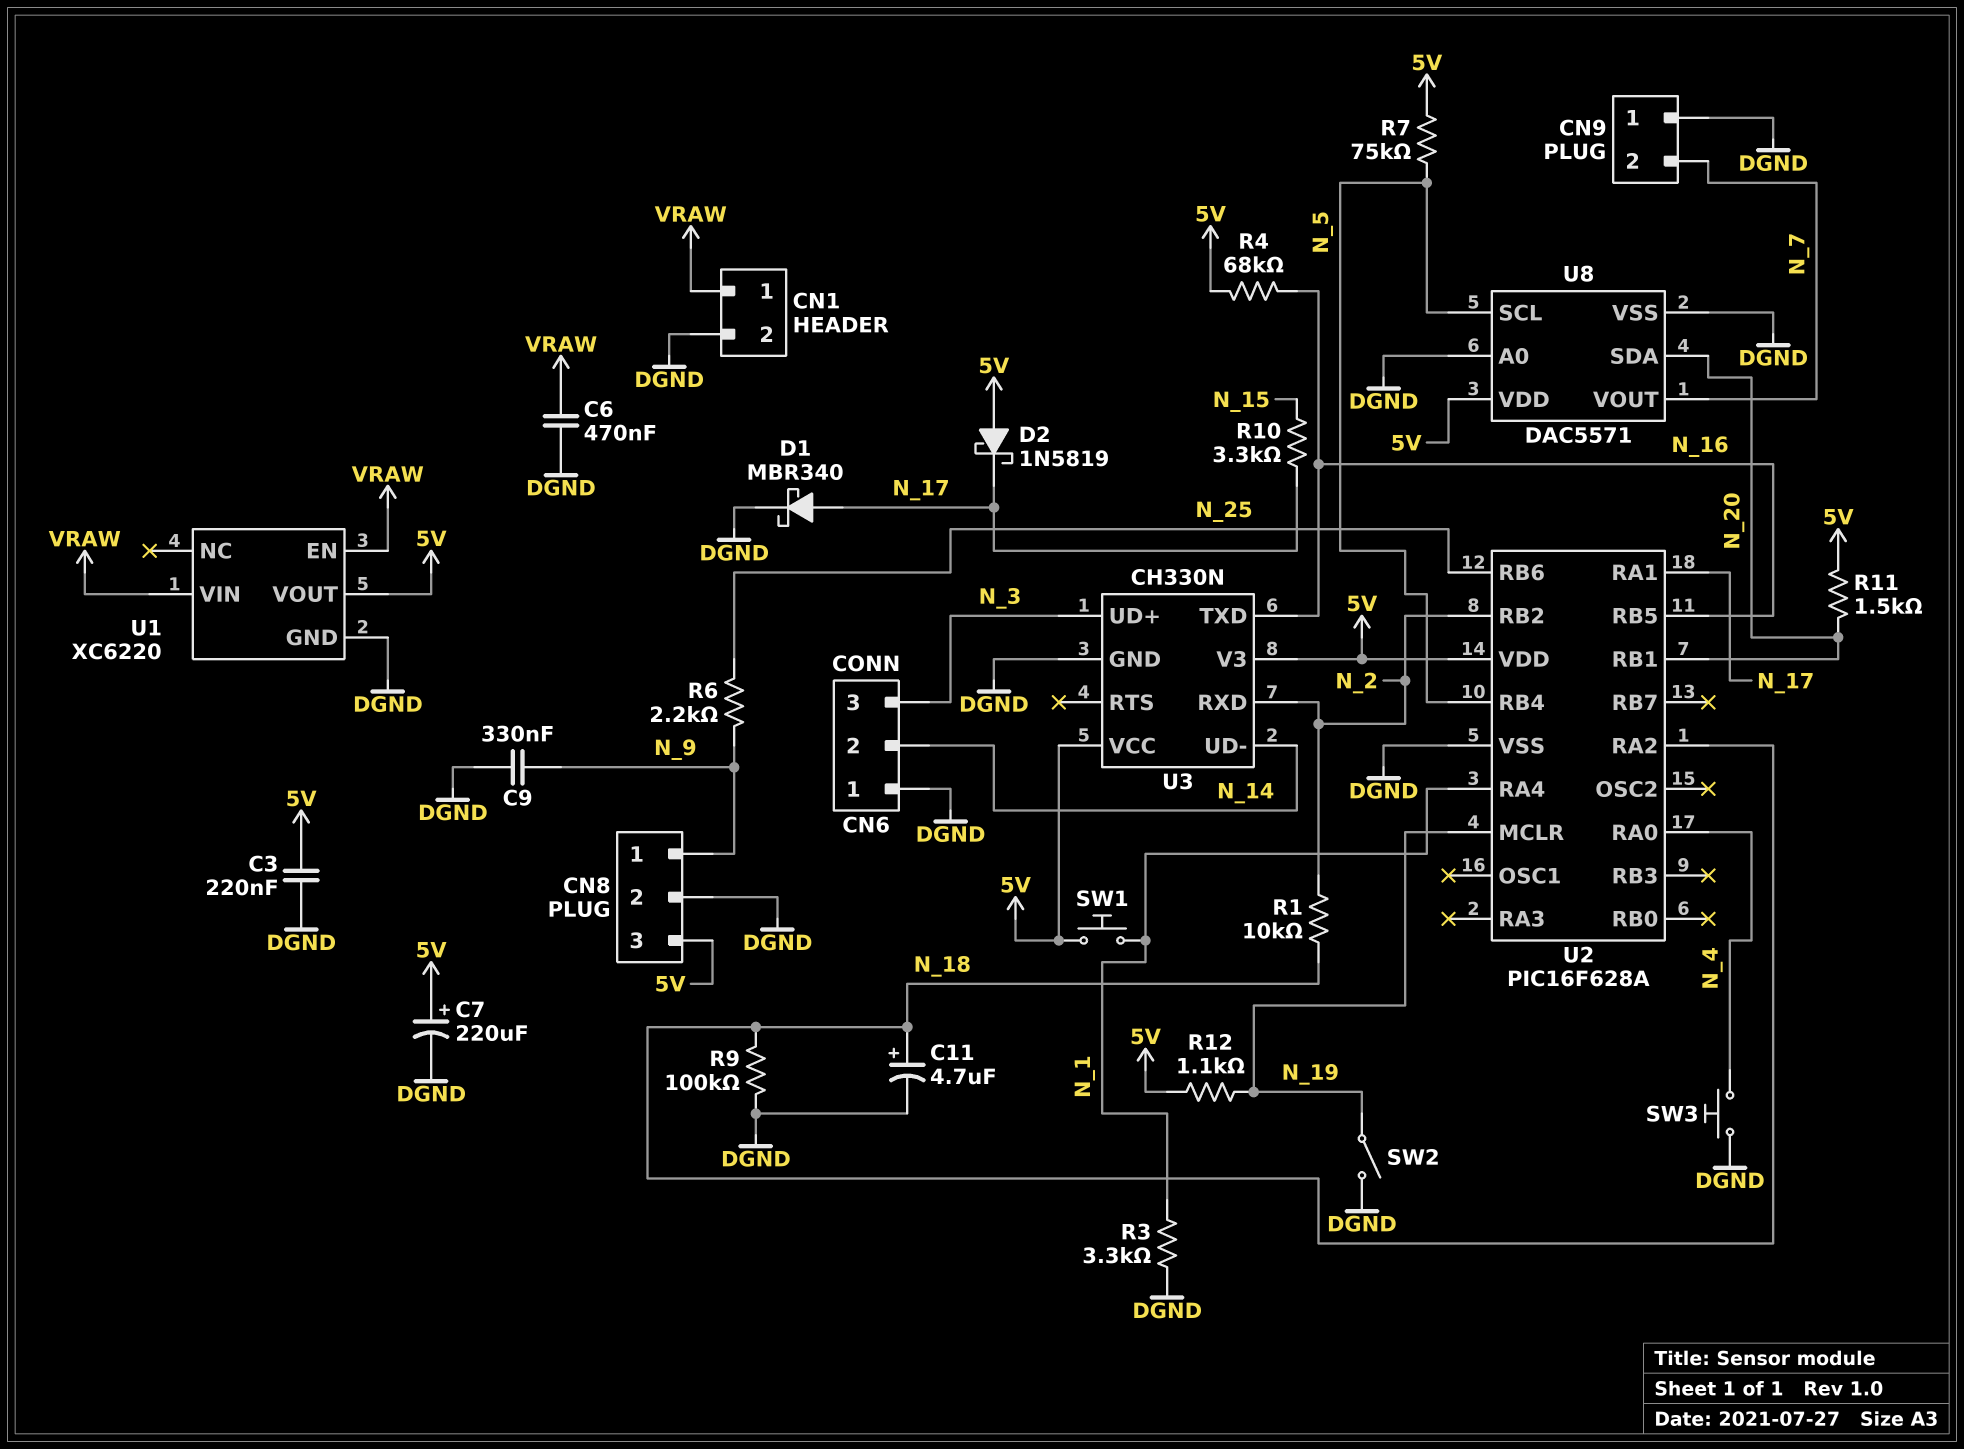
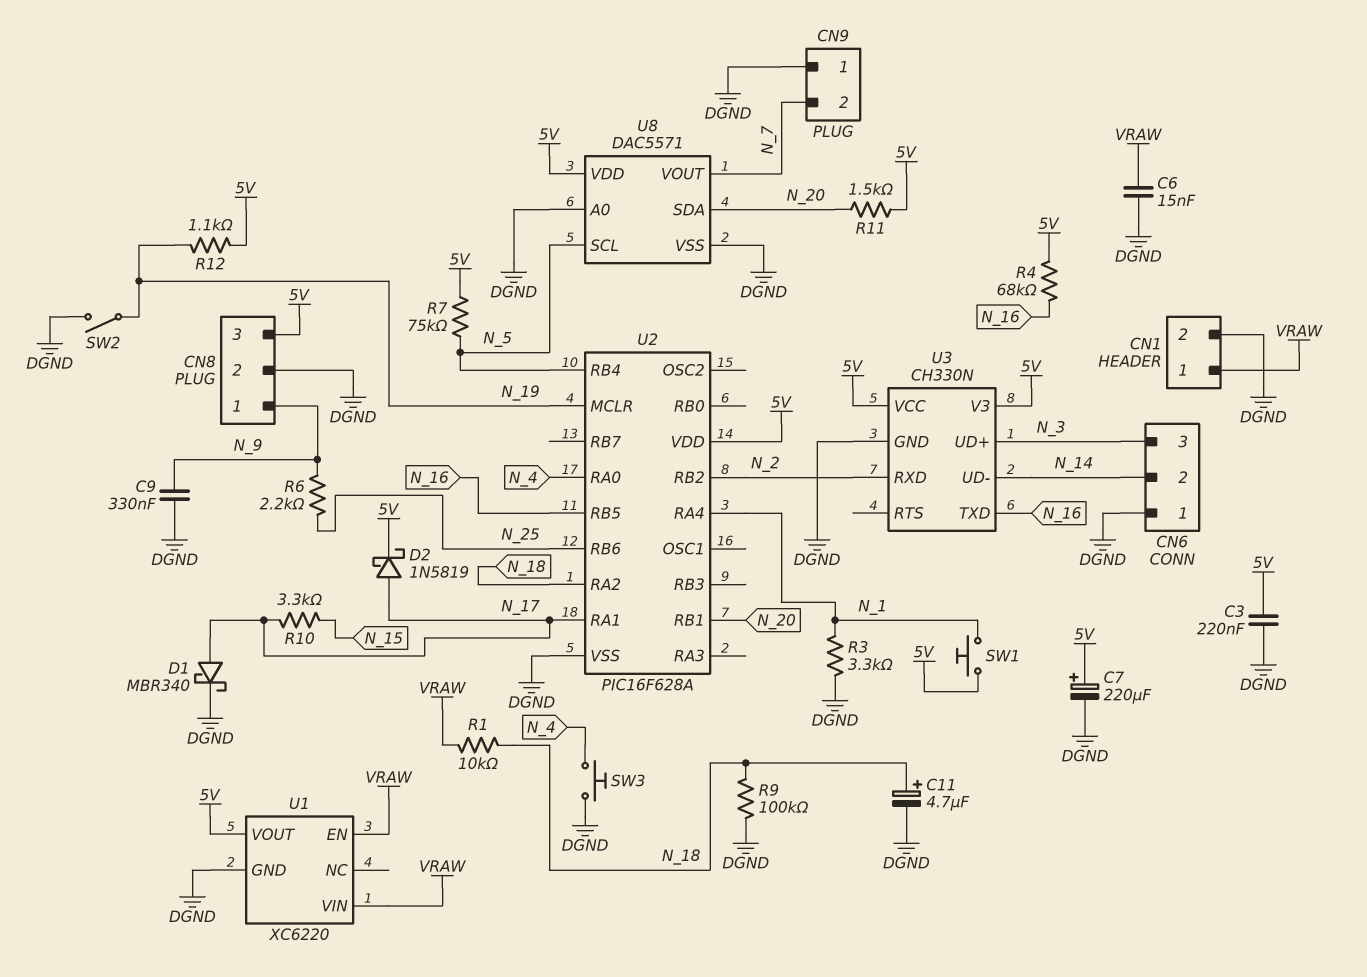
C6: 470nF (DGND, VRAW) -> 15nF (DGND, VRAW)
D2: schottky 1N5819 (A 5V, K N_17) -> schottky 1N5819 (A N_17, K 5V)
R1: 10k (N_2, N_18) -> 10k (N_18, VRAW)

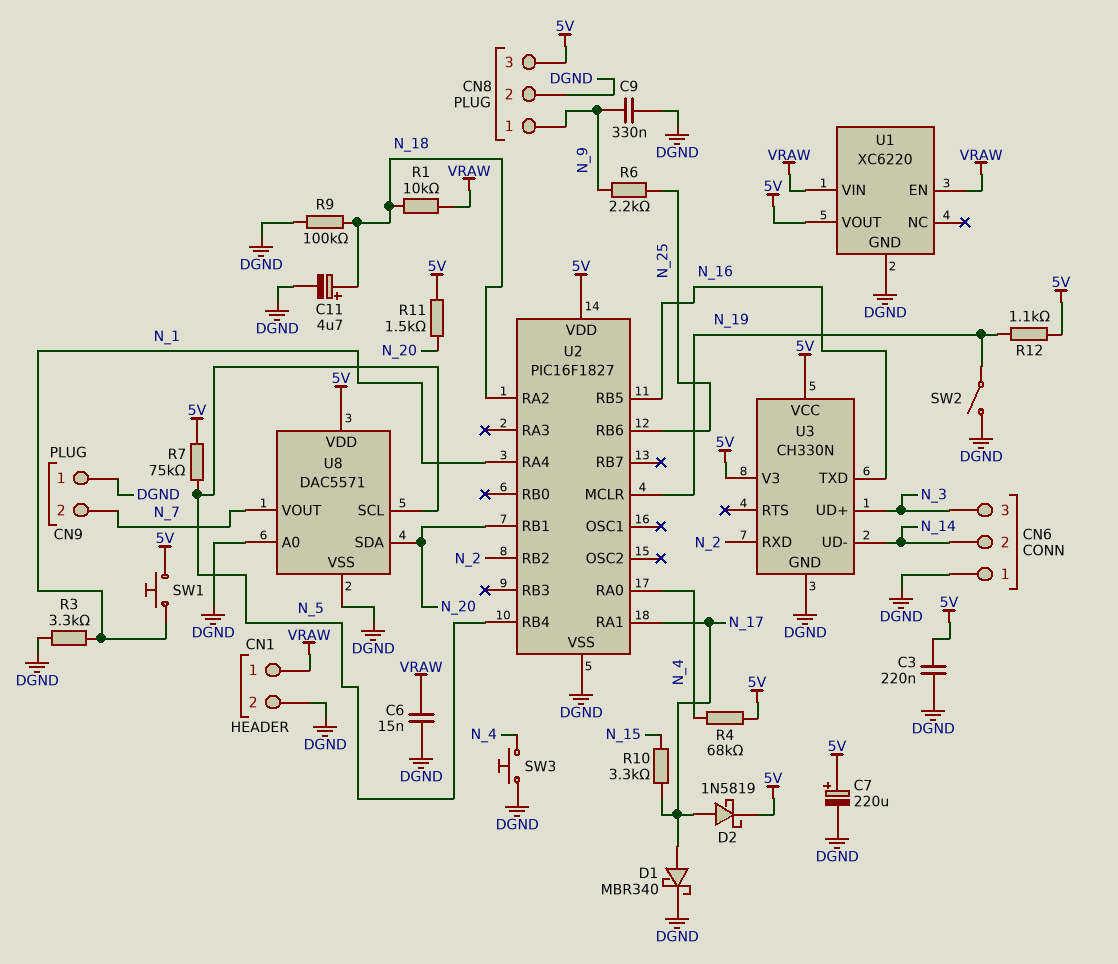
R4: 68k (5V, N_16) -> 68k (5V, N_4)
U2: PIC16F628A -> PIC16F1827

